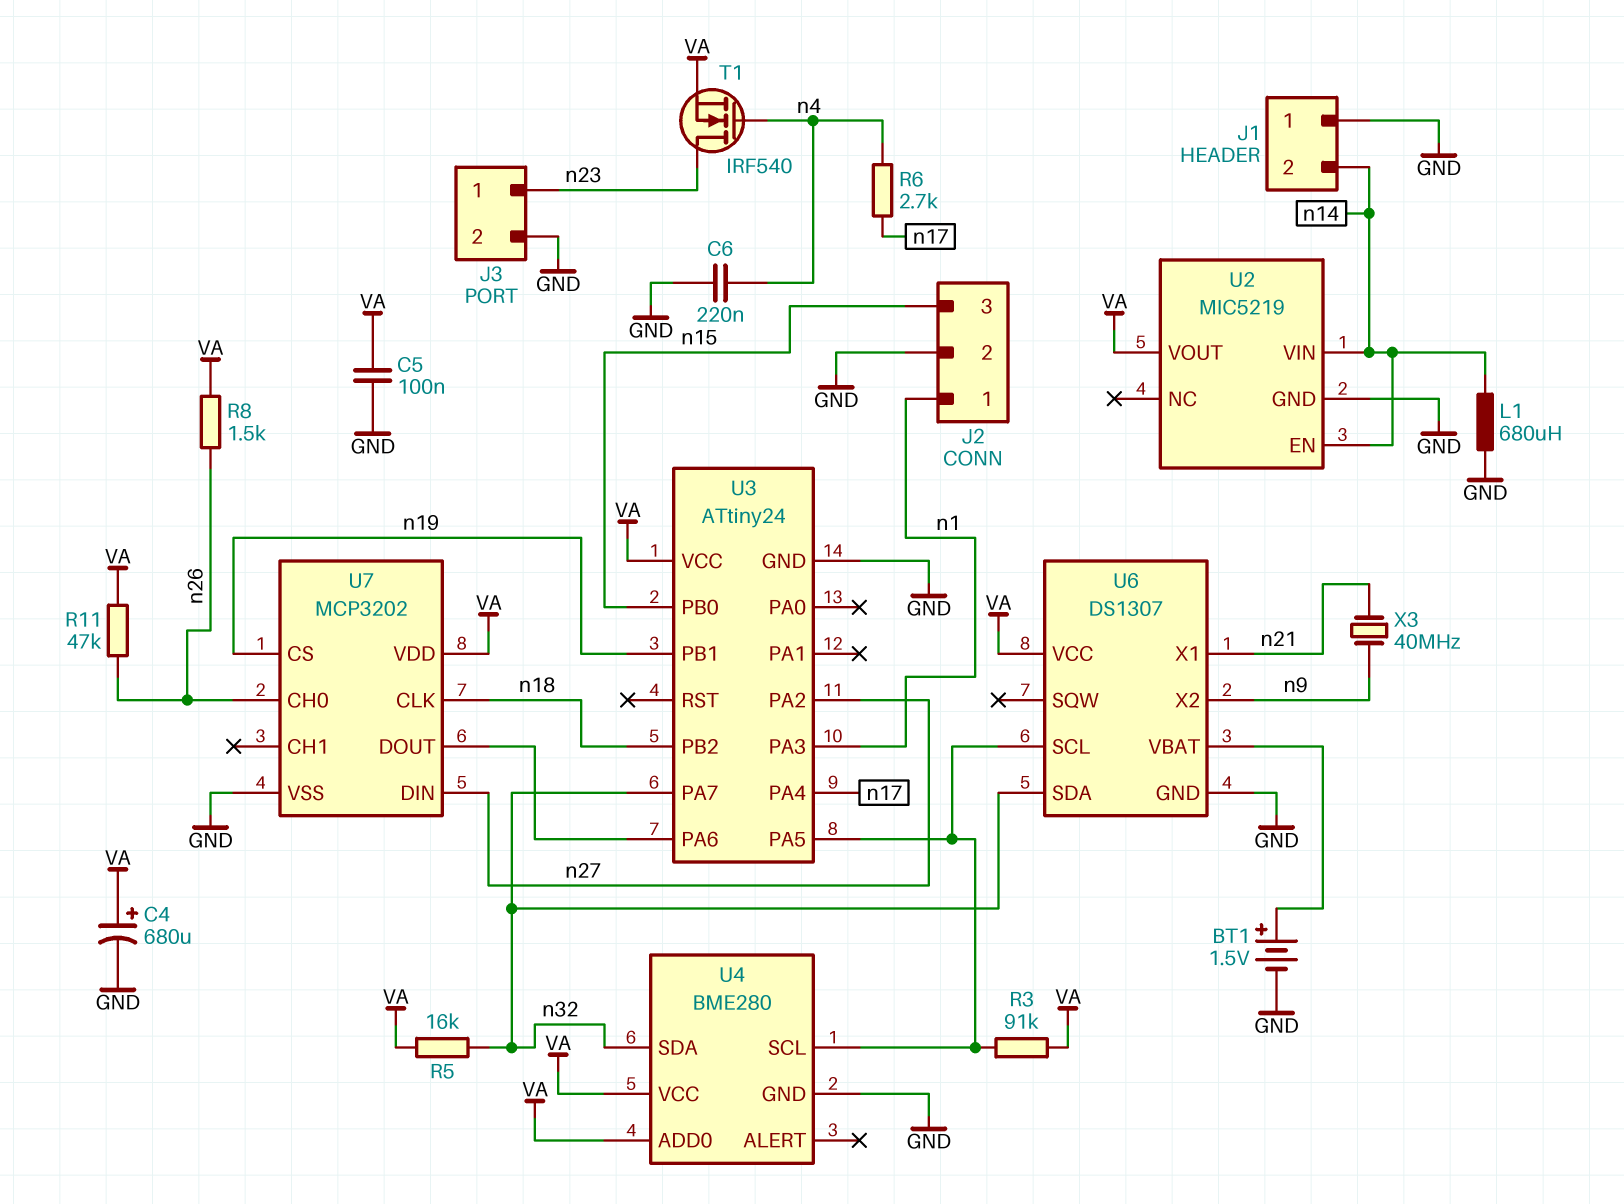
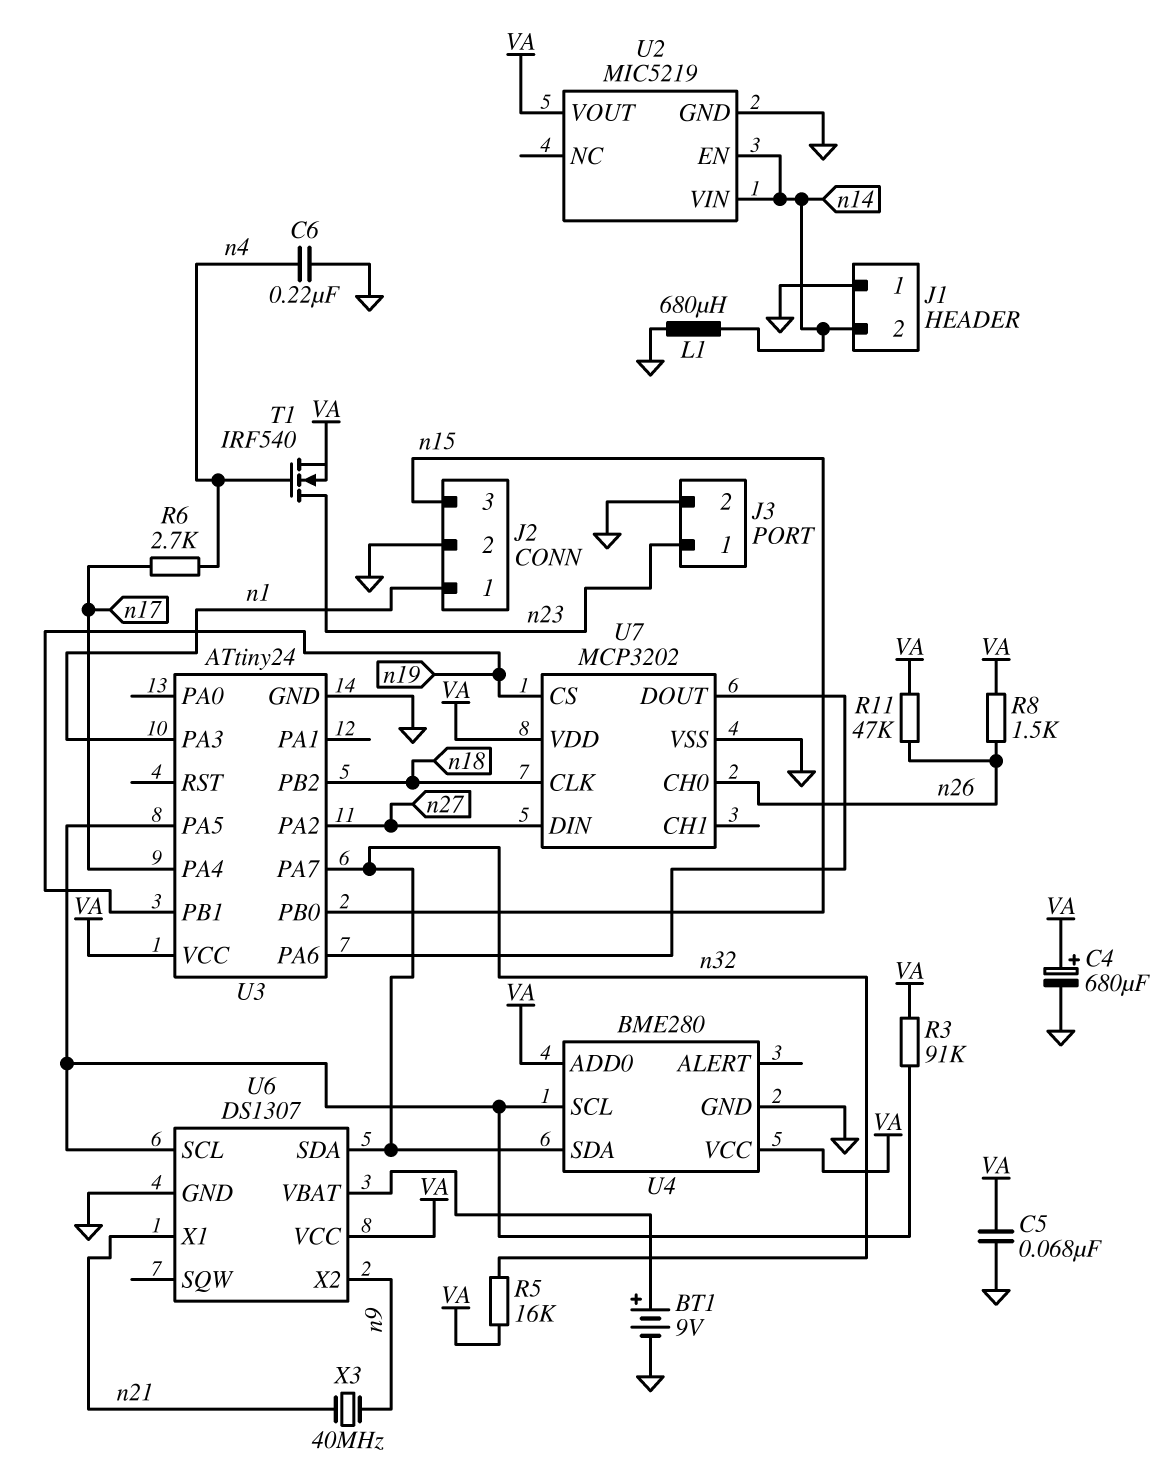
BT1: 1.5V (plus U6/VBAT, minus GND) -> 9V (plus U6/VBAT, minus GND)
C5: 100nF (GND, VA) -> 68nF (GND, VA)

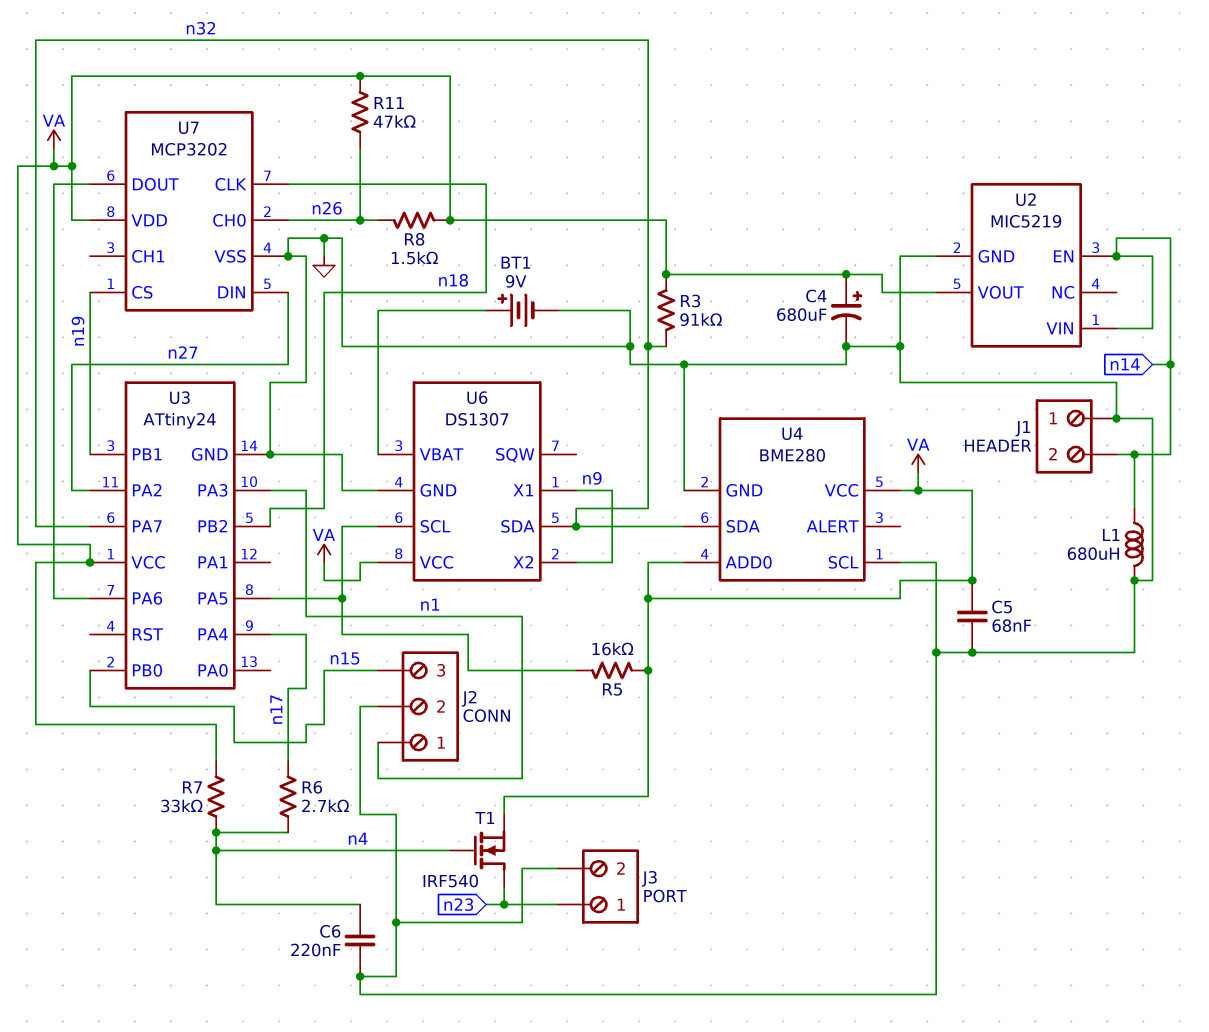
R3: 91k (U3/PA5, VA) -> 91k (VA, n32)
R5: 16k (VA, n32) -> 16k (U3/PA5, VA)
R7: none -> 33k (VA, n4)
U4 pin SCL: U3/PA5 -> GND
U6 pin X1: n21 -> n9
X3: 40MHz (n9, n21) -> none

